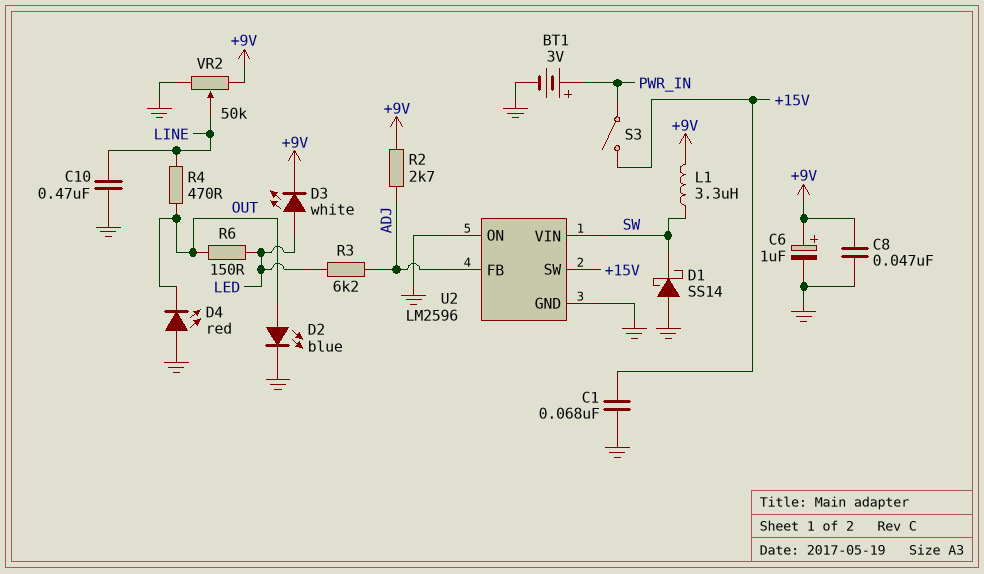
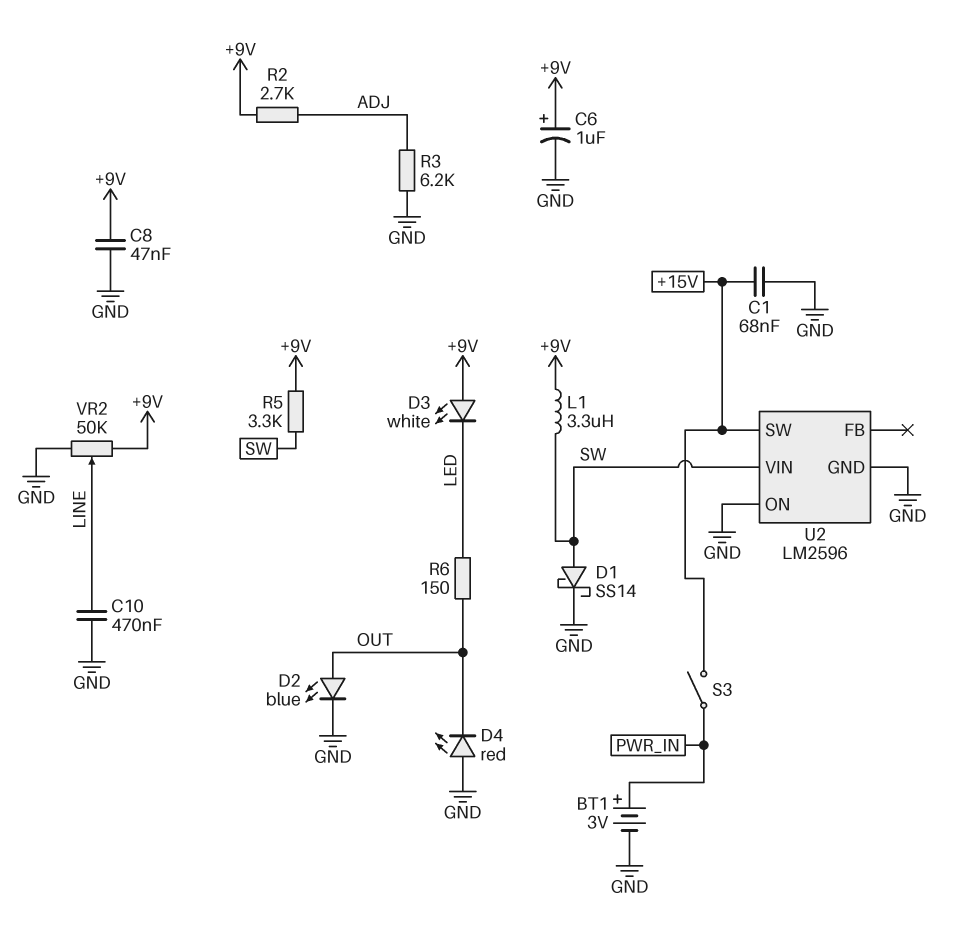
D1: schottky SS14 (A GND, K SW) -> schottky SS14 (A SW, K GND)
D3: LED white (A LED, K +9V) -> LED white (A +9V, K LED)
R3: 6.2k (ADJ, LED) -> 6.2k (ADJ, GND)
R4: 470 (LINE, OUT) -> none
R5: none -> 3.3k (+9V, SW)
U2 pin FB: ADJ -> none

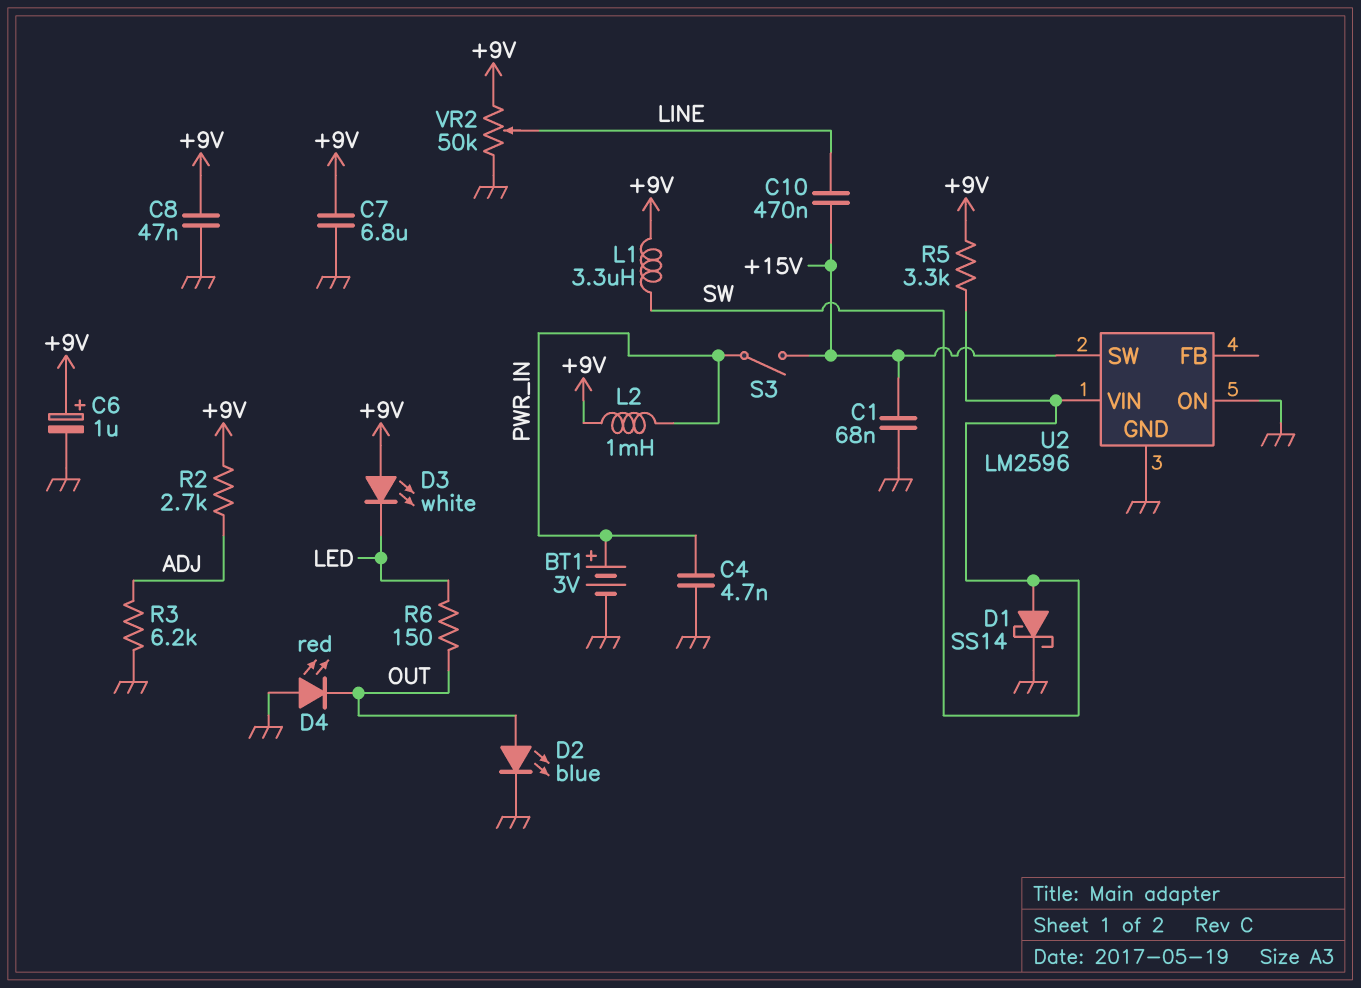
C4: none -> 4.7nF (GND, PWR_IN)
C7: none -> 6.8uF (+9V, GND)
C10: 470nF (GND, LINE) -> 470nF (+15V, LINE)
L2: none -> 1mH (+9V, PWR_IN)

